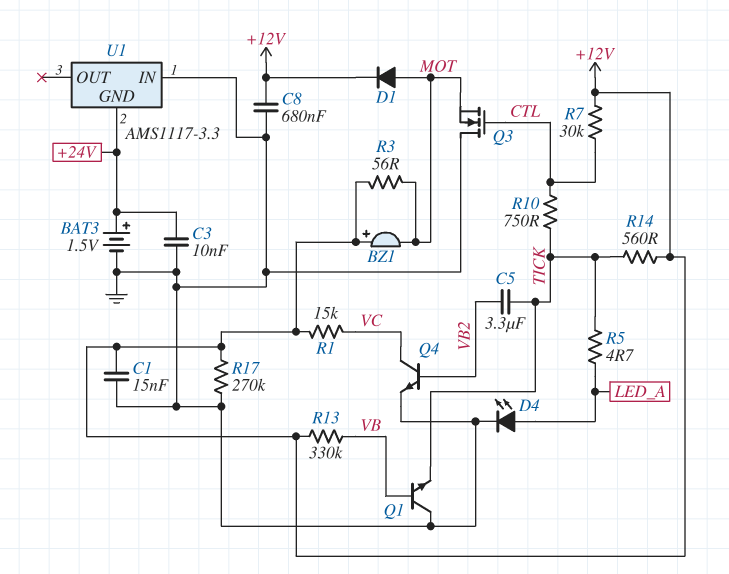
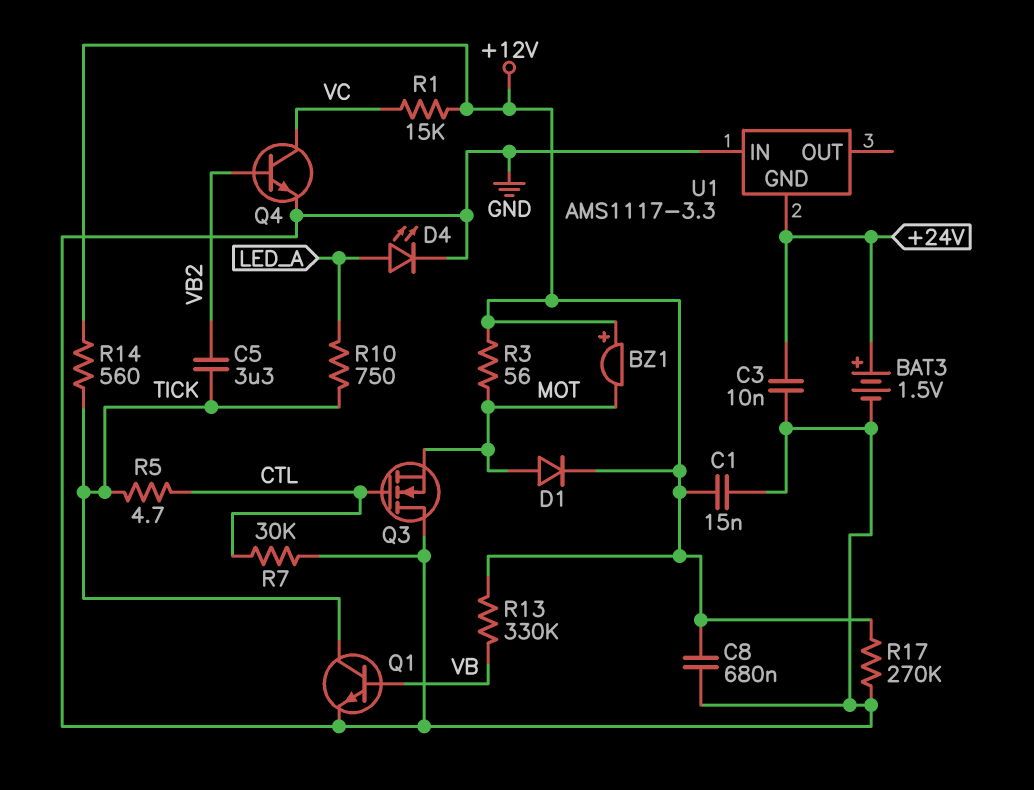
Q1: NPN (B VB, C GND, E TICK) -> NPN (B VB, C TICK, E GND)
R5: 4.7 (LED_A, TICK) -> 4.7 (CTL, TICK)
R7: 30k (+12V, CTL) -> 30k (CTL, GND)
R10: 750 (CTL, TICK) -> 750 (LED_A, TICK)

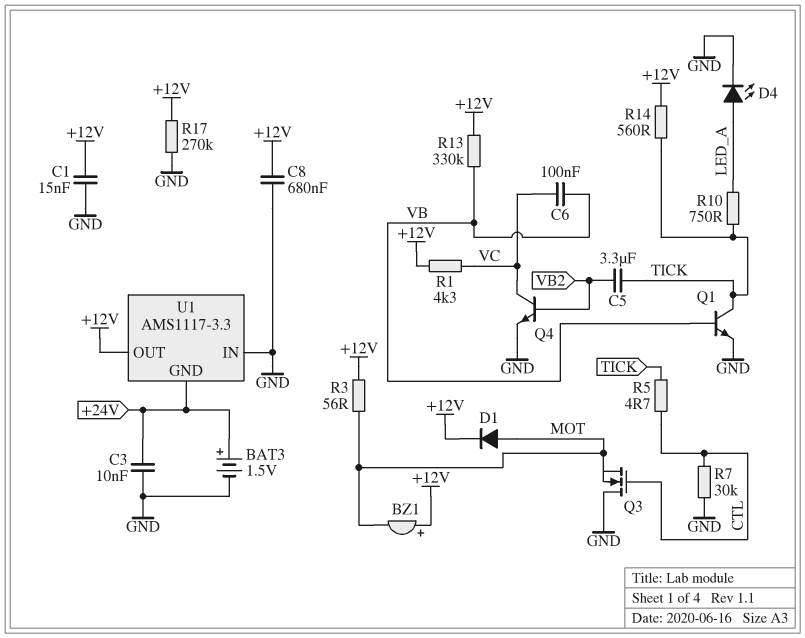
C6: none -> 100nF (VB, VC)
R1: 15k (+12V, VC) -> 4.3k (+12V, VC)
U1 pin OUT: none -> +12V

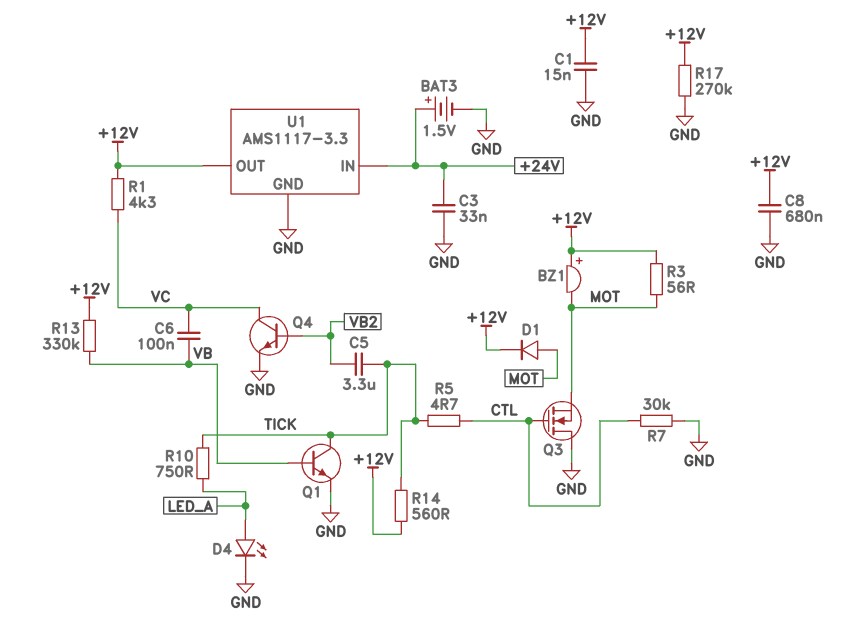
C3: 10nF (+24V, GND) -> 33nF (+24V, GND)
U1 pin GND: +24V -> GND
U1 pin IN: GND -> +24V

